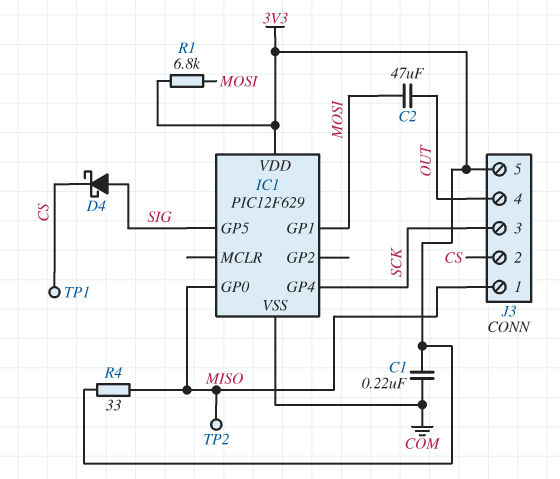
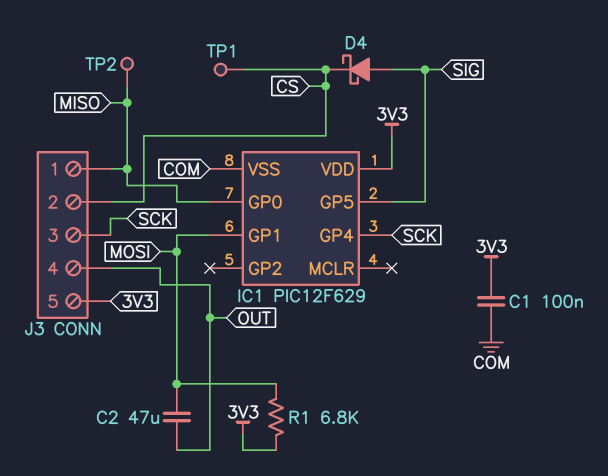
C1: 220nF (3V3, COM) -> 100nF (3V3, COM)
R4: 33 (3V3, MISO) -> none

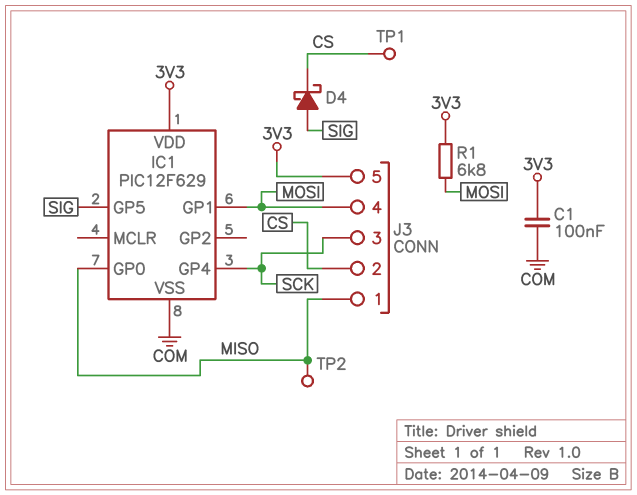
C2: 47uF (MOSI, OUT) -> none
J3 pin 4: OUT -> MOSI

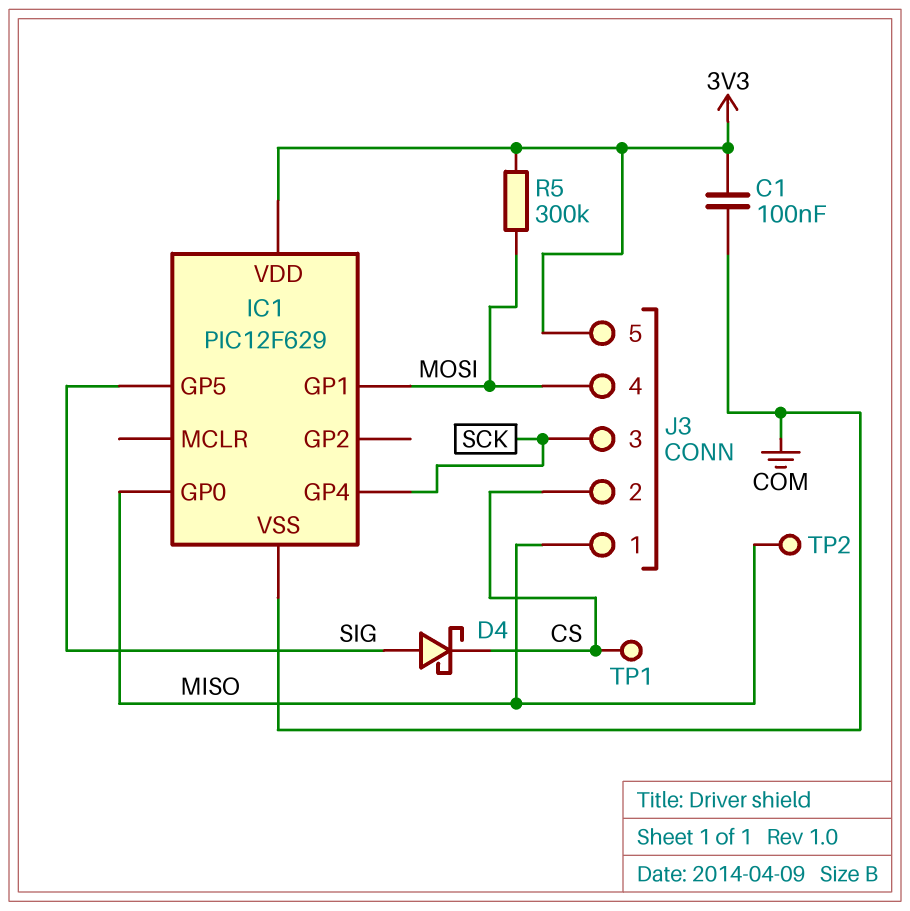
R1: 6.8k (3V3, MOSI) -> none
R5: none -> 300k (3V3, MOSI)

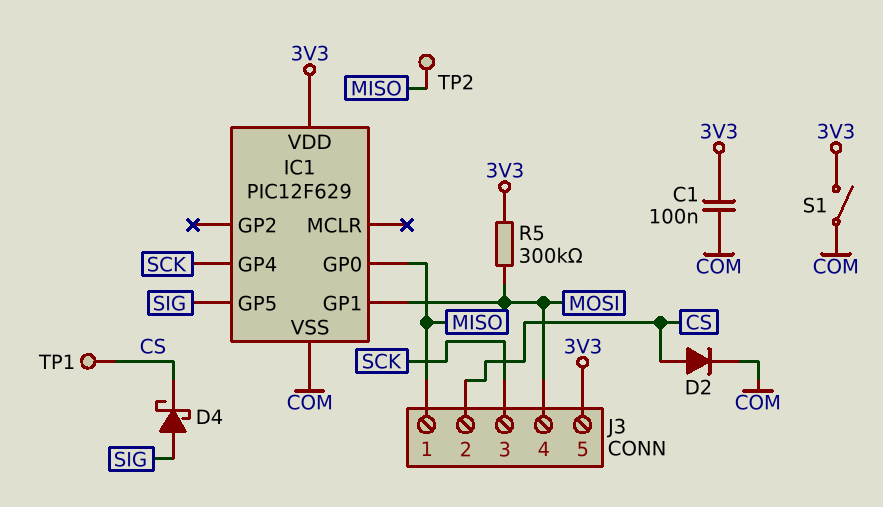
D2: none -> diode (A CS, K COM)
S1: none -> switch (3V3, COM)

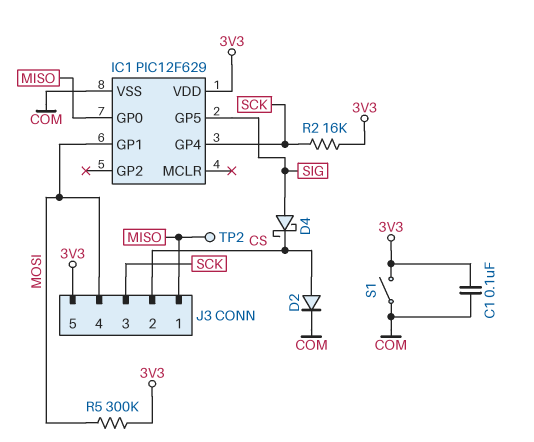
R2: none -> 16k (3V3, SCK)
TP1: test point (CS) -> none

